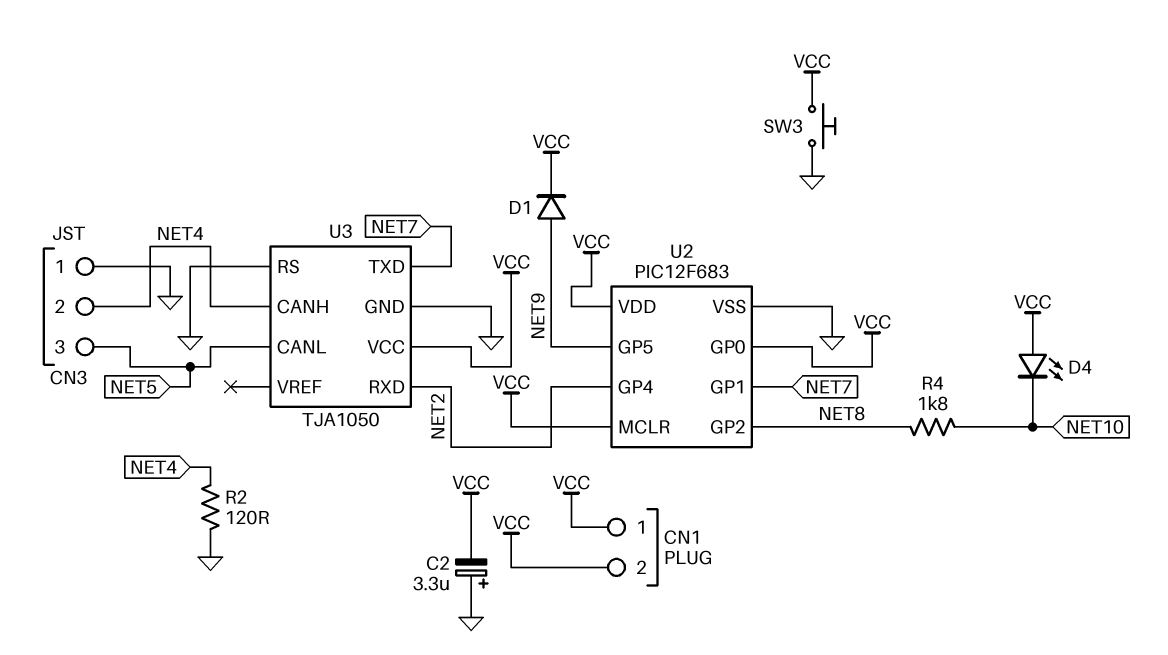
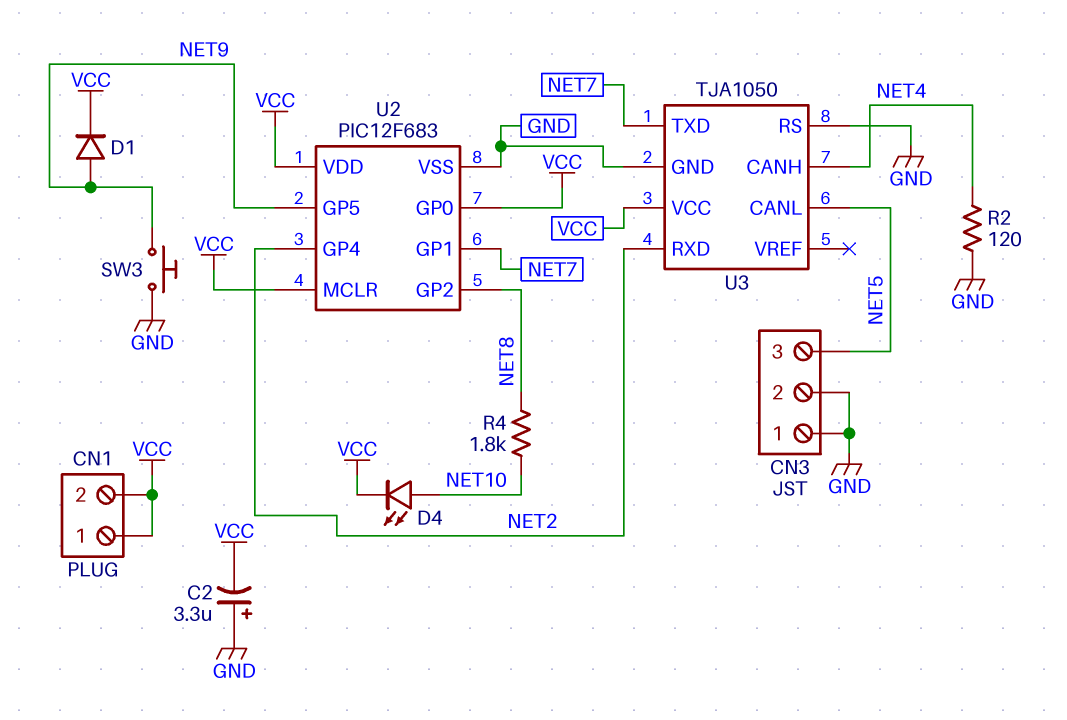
CN3 pin 2: NET4 -> GND
D4: LED (A VCC, K NET10) -> LED (A NET10, K VCC)
SW3: button (GND, VCC) -> button (GND, NET9)

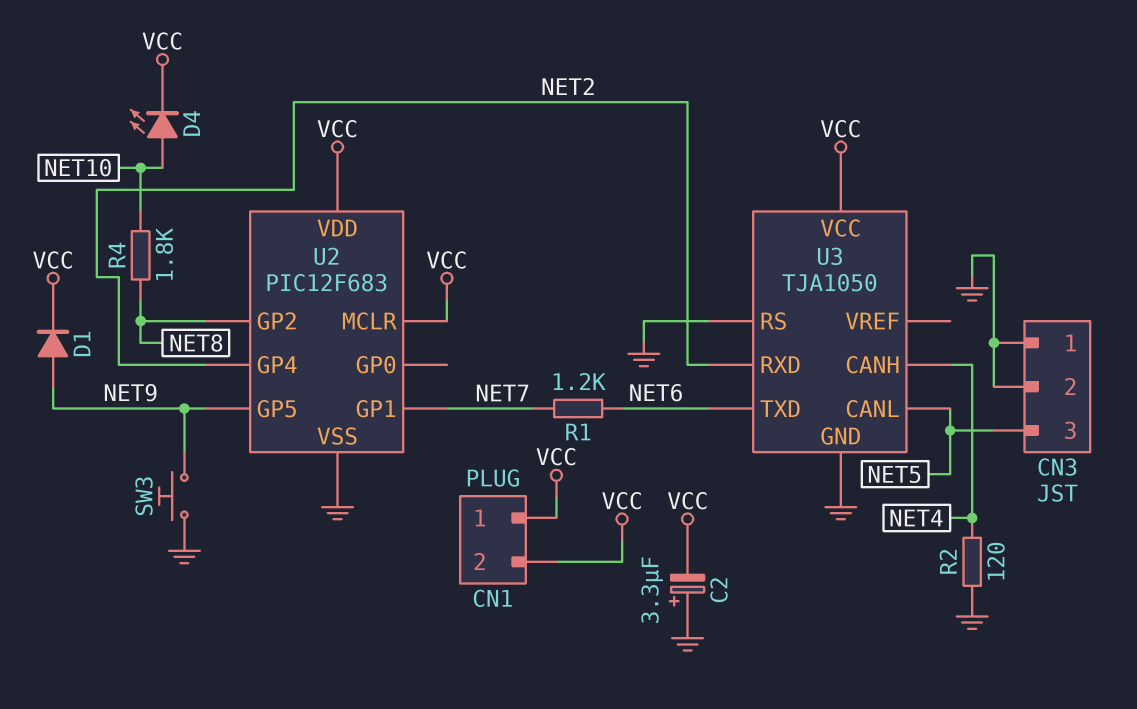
R1: none -> 1.2k (NET6, NET7)
U2 pin GP0: VCC -> none
U3 pin TXD: NET7 -> NET6

